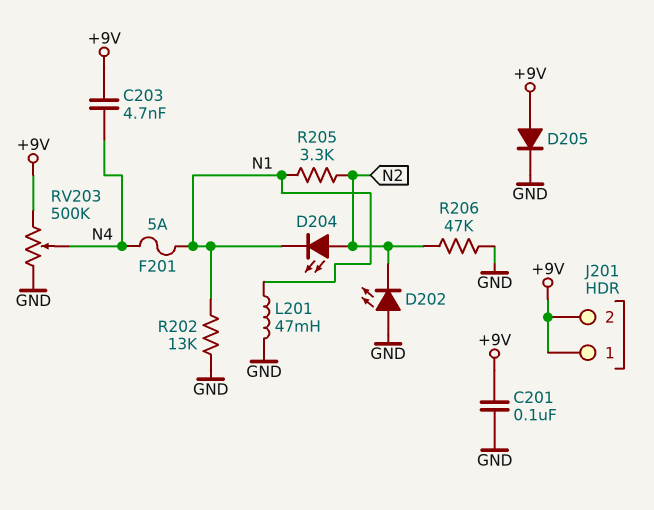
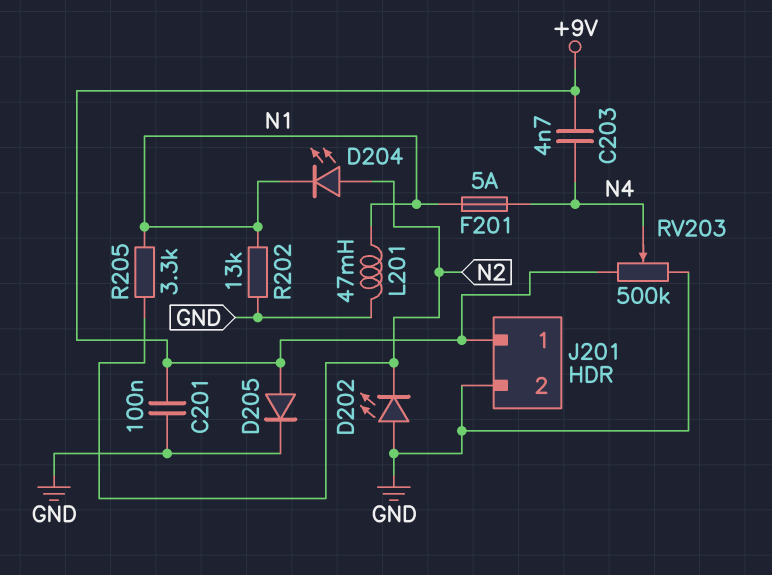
J201 pin 2: +9V -> GND
R206: 47k (GND, N2) -> none

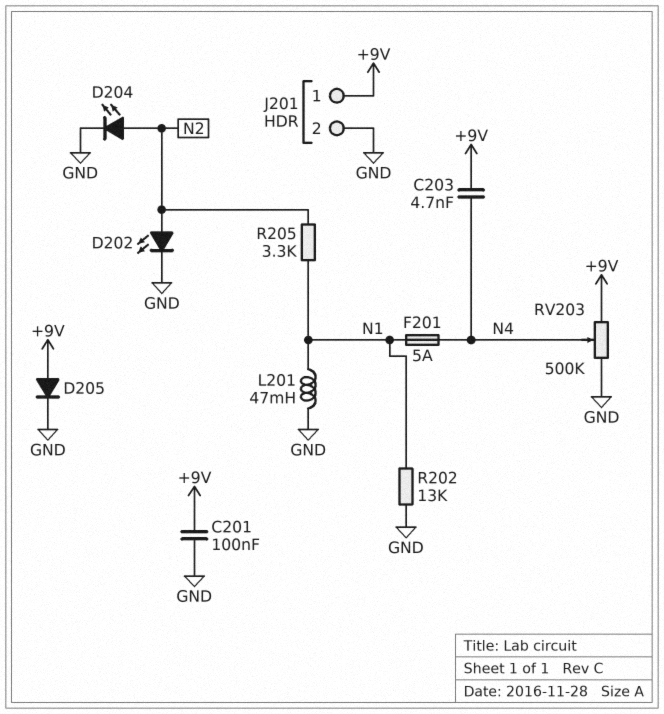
D202: LED (A GND, K N2) -> LED (A N2, K GND)
D204: LED (A N2, K N1) -> LED (A N2, K GND)

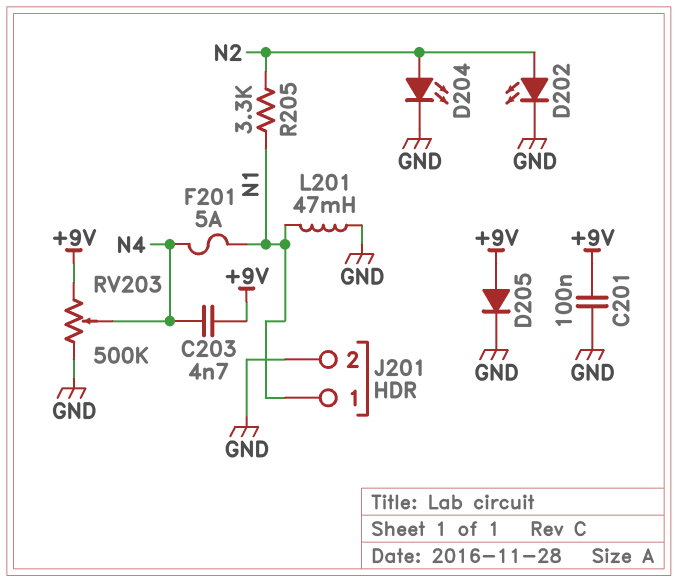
J201 pin 1: +9V -> N1
R202: 13k (GND, N1) -> none

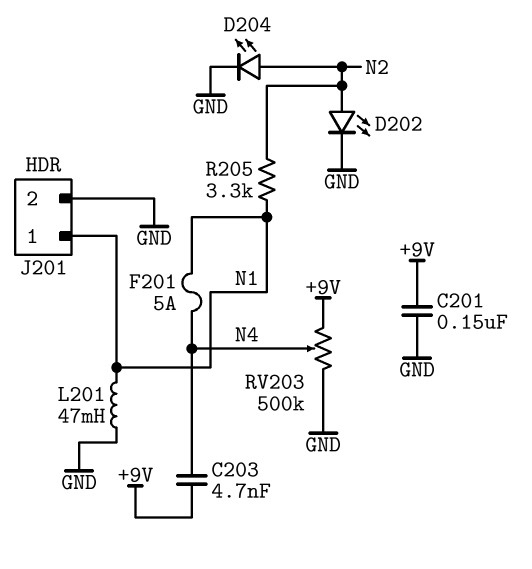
C201: 100nF (+9V, GND) -> 150nF (+9V, GND)
D205: diode (A +9V, K GND) -> none

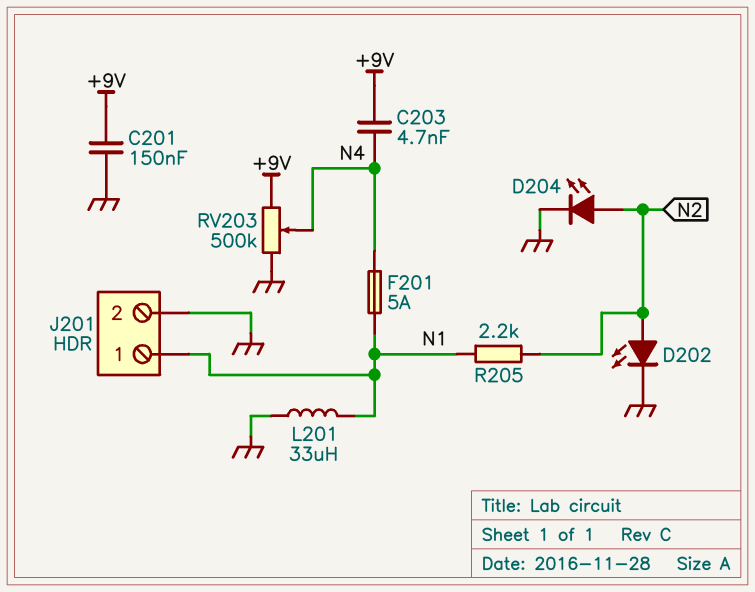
L201: 47mH (GND, N1) -> 33uH (GND, N1)
R205: 3.3k (N1, N2) -> 2.2k (N1, N2)

